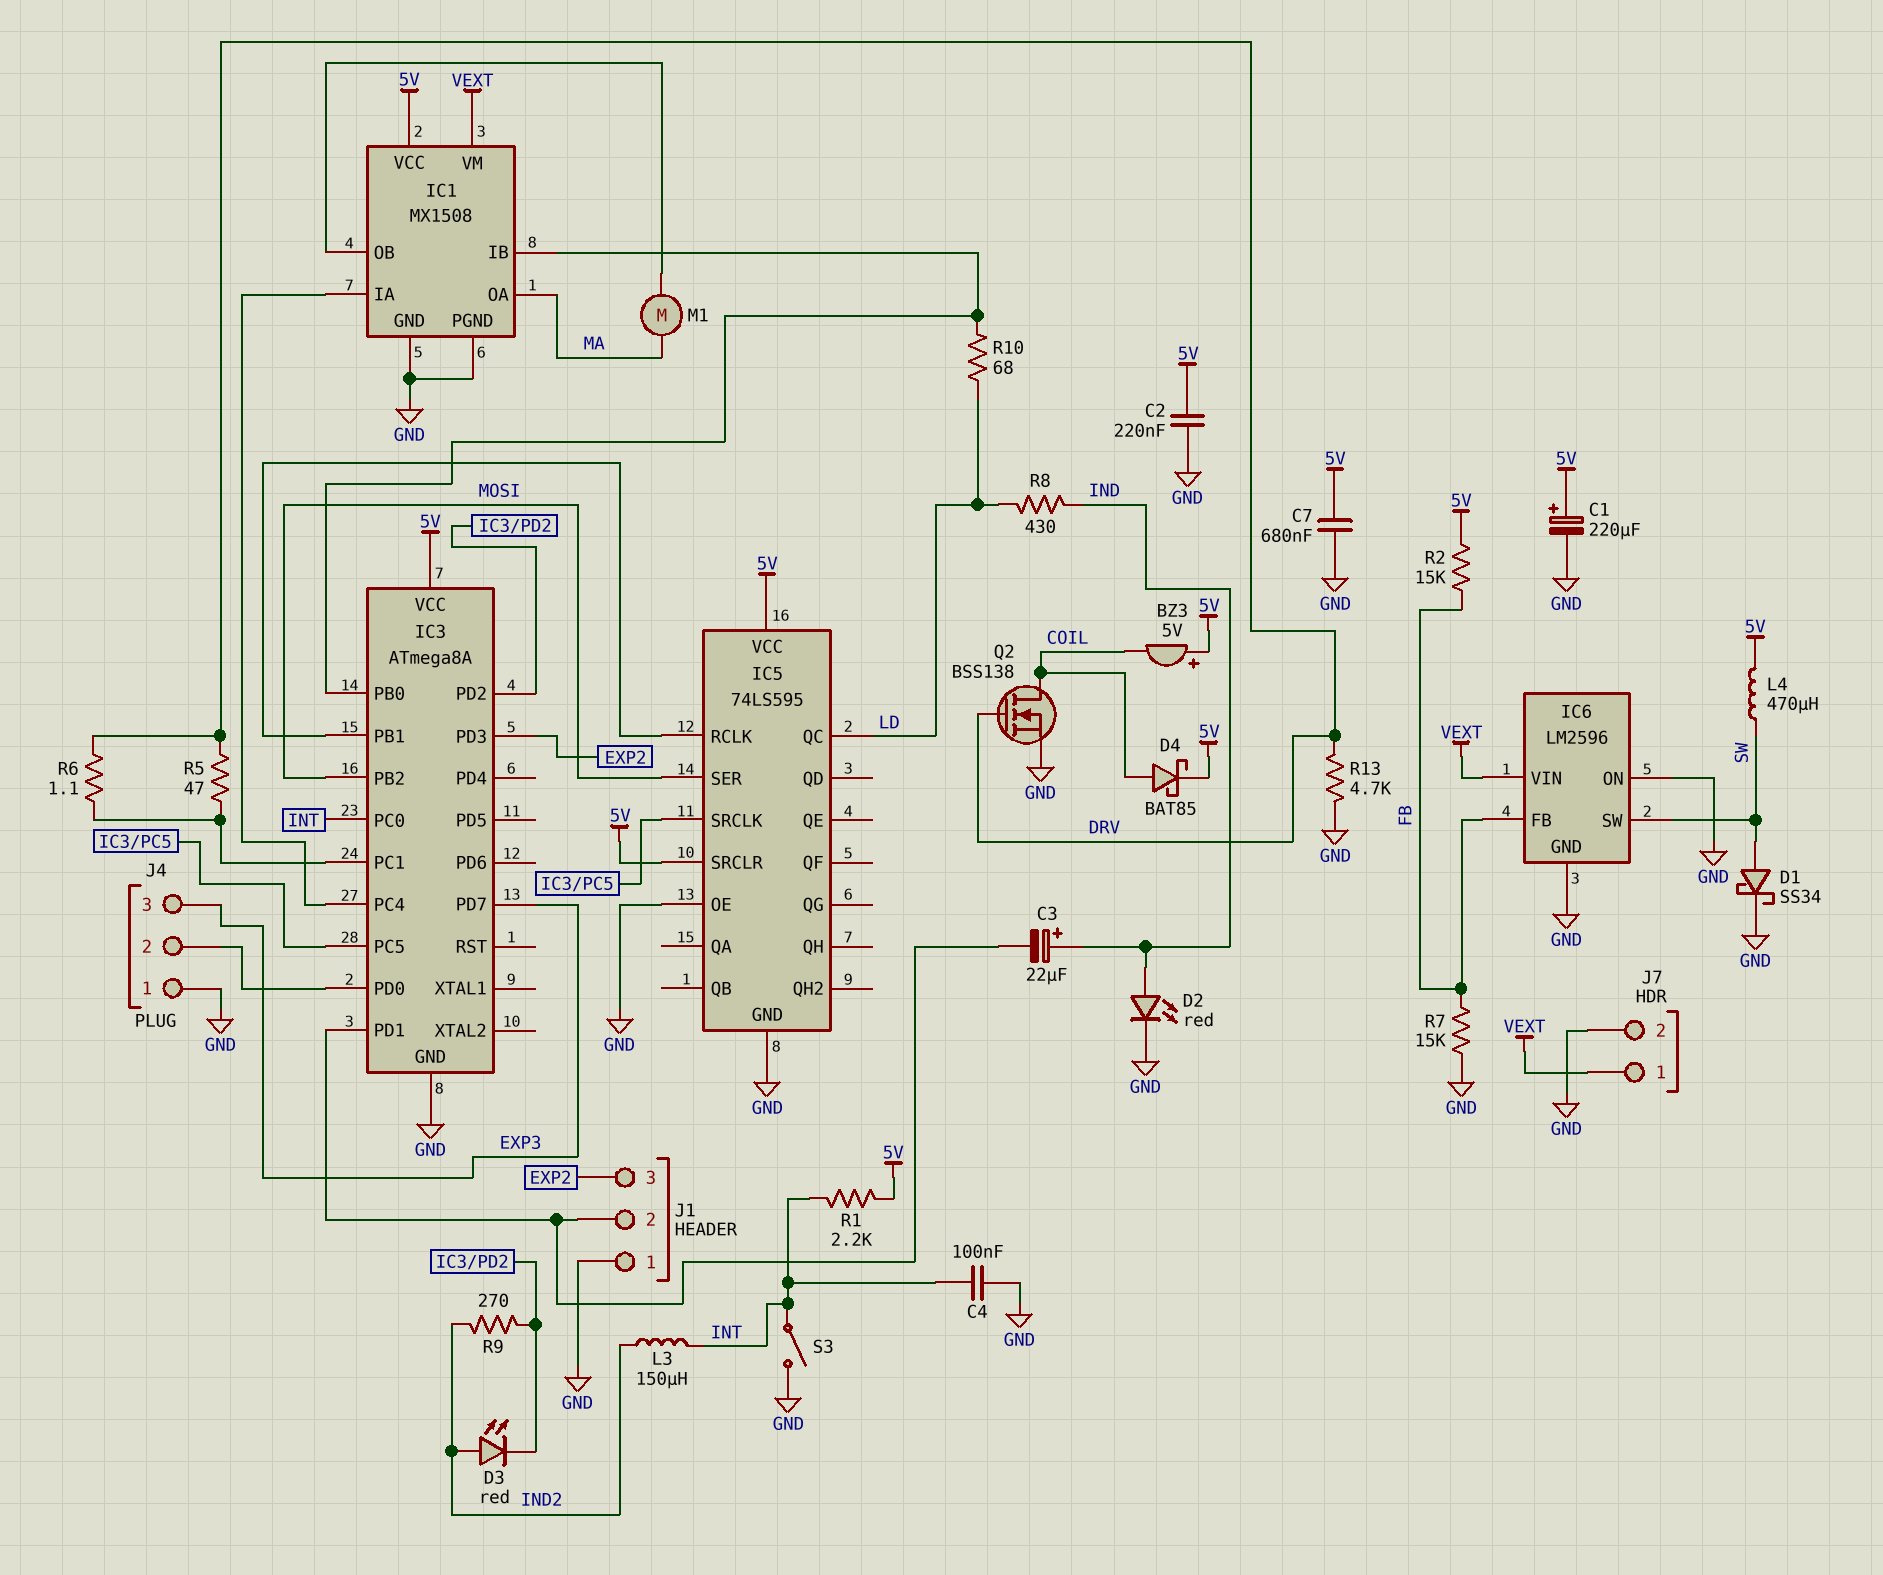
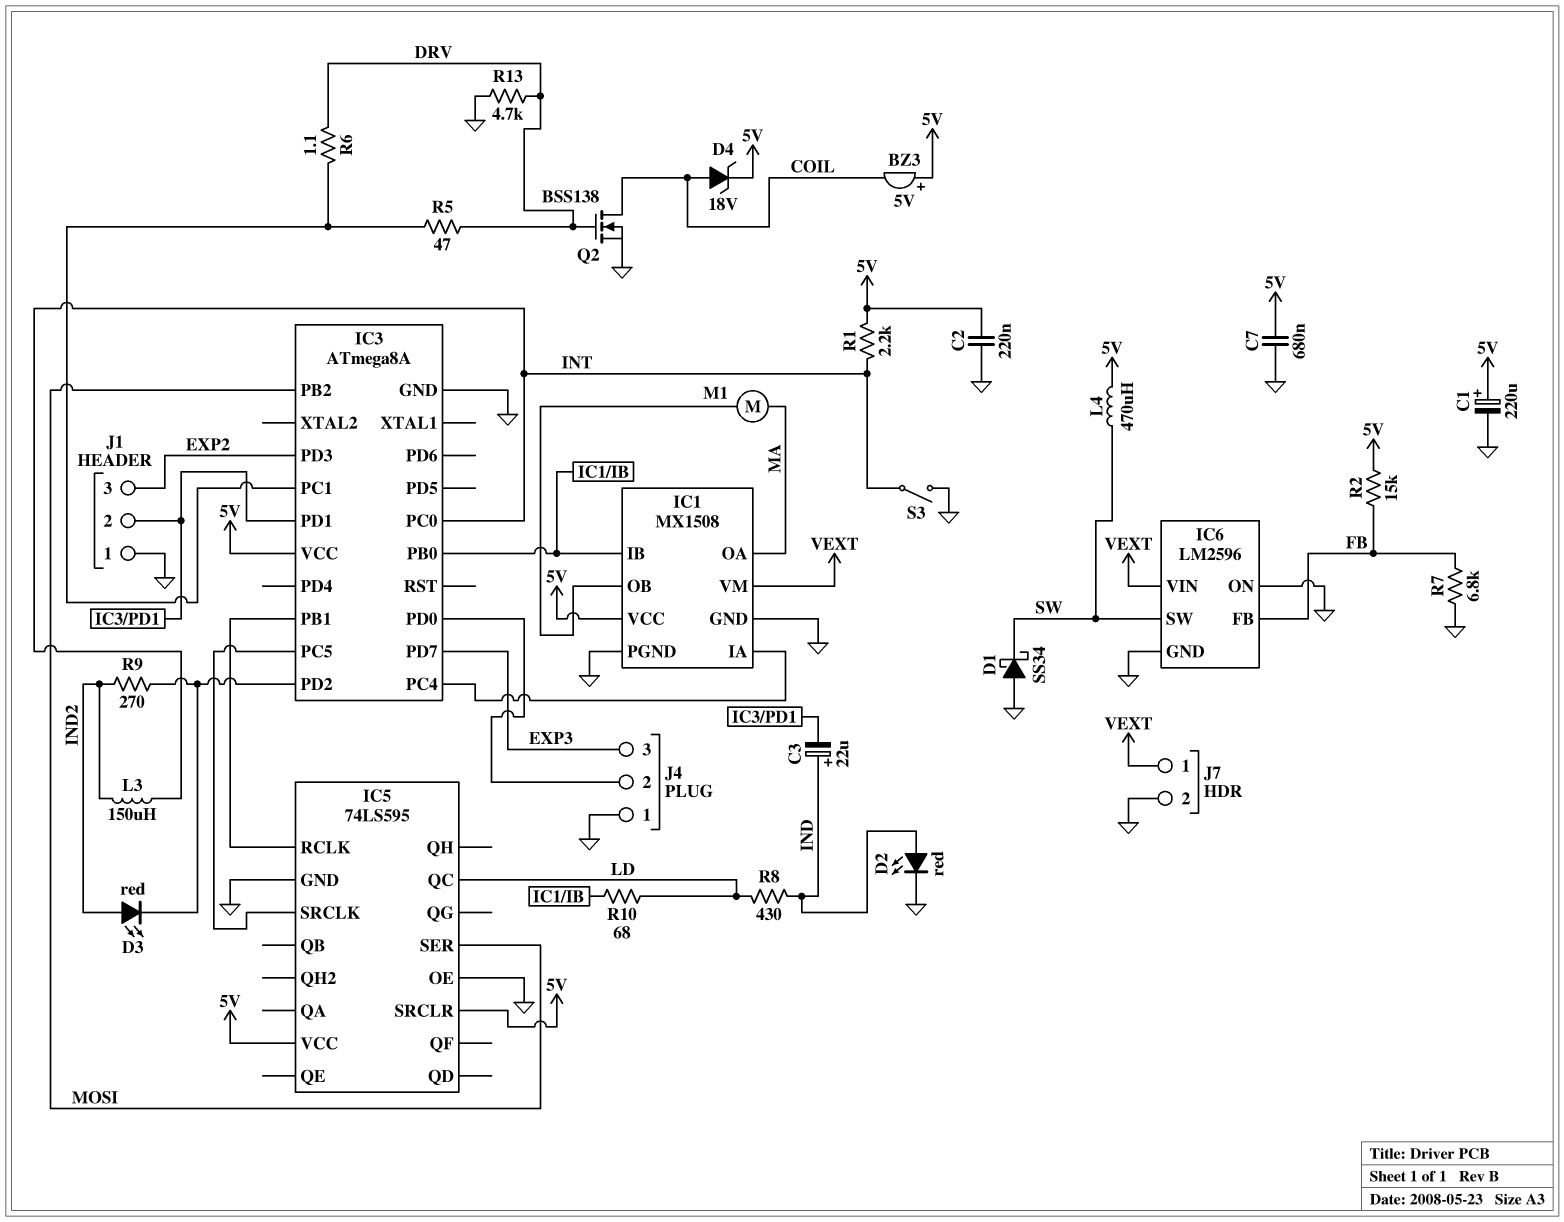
C4: 100nF (GND, INT) -> none
D1: schottky SS34 (A SW, K GND) -> schottky SS34 (A GND, K SW)
D4: schottky BAT85 (A COIL, K 5V) -> zener 18V (A COIL, K 5V)
R7: 15k (FB, GND) -> 6.8k (FB, GND)

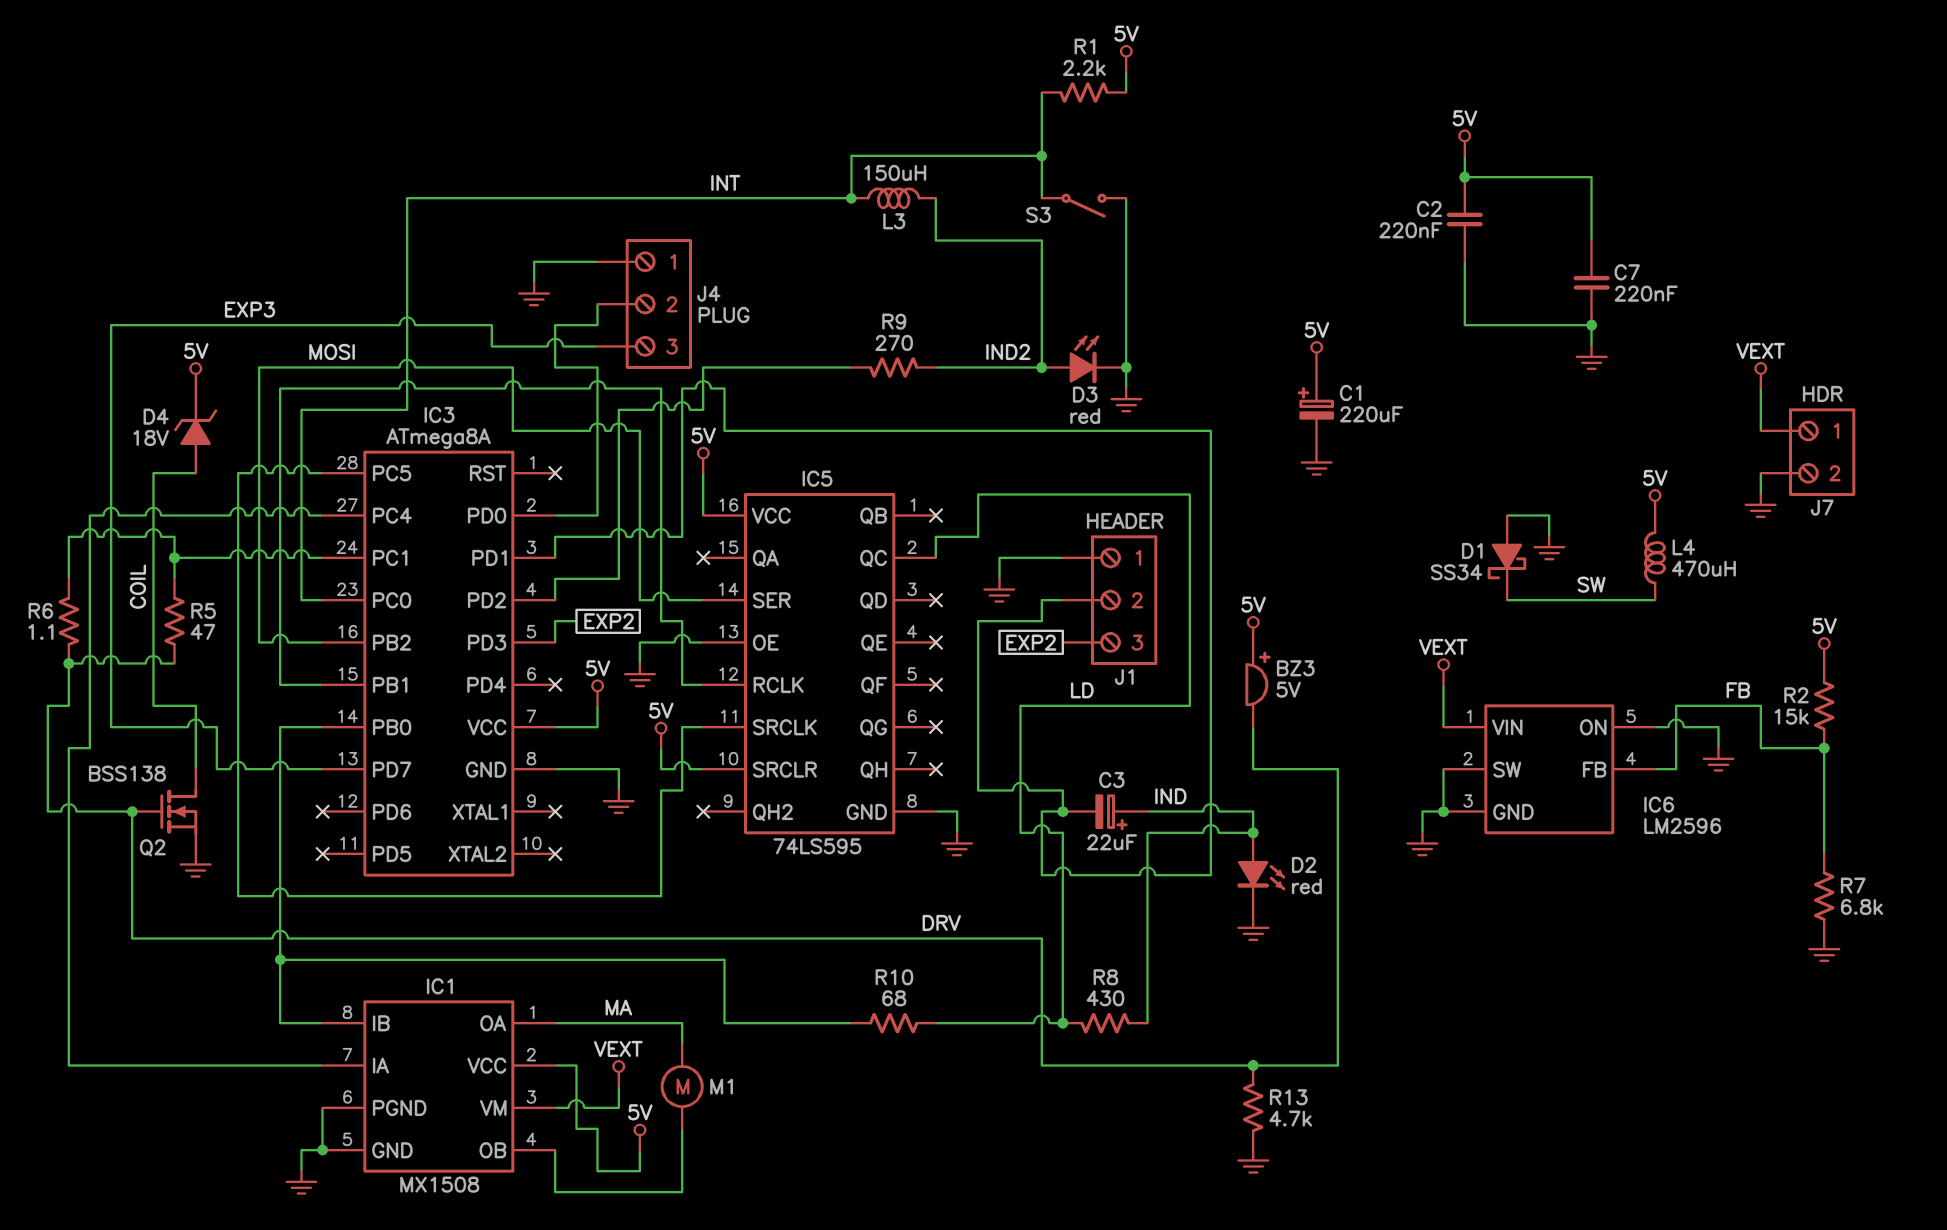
BZ3: buzzer 5V (plus 5V, minus COIL) -> buzzer 5V (plus 5V, minus DRV)
C7: 680nF (5V, GND) -> 220nF (5V, GND)
D3: LED red (A IND2, K IC3/PD2) -> LED red (A IND2, K GND)
IC6 pin SW: SW -> GND

